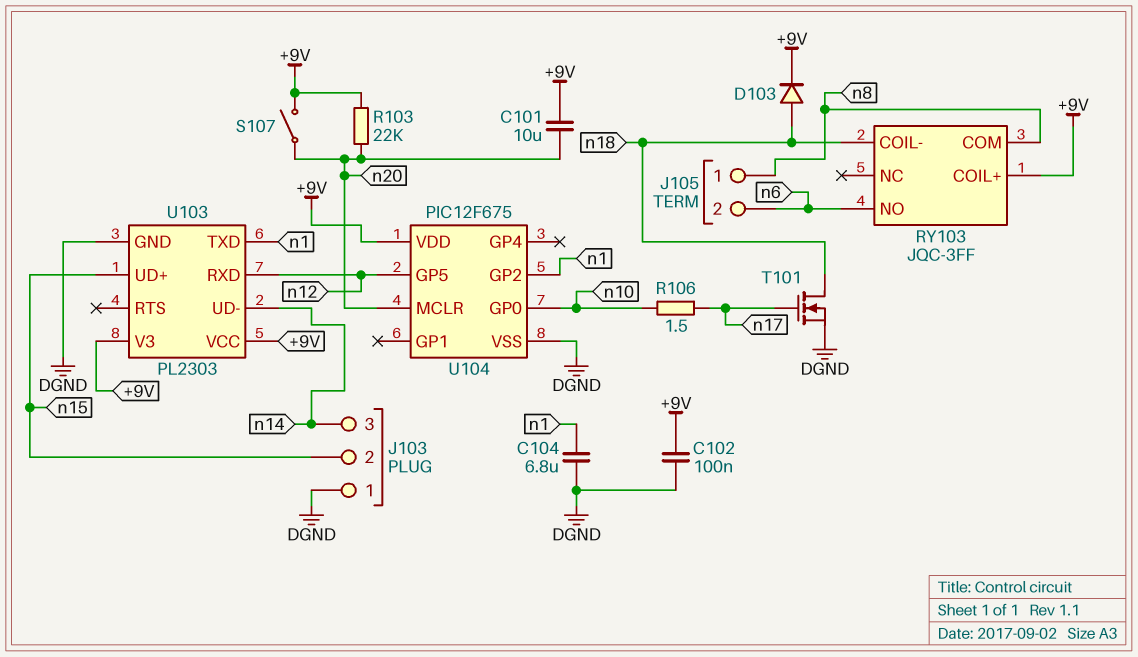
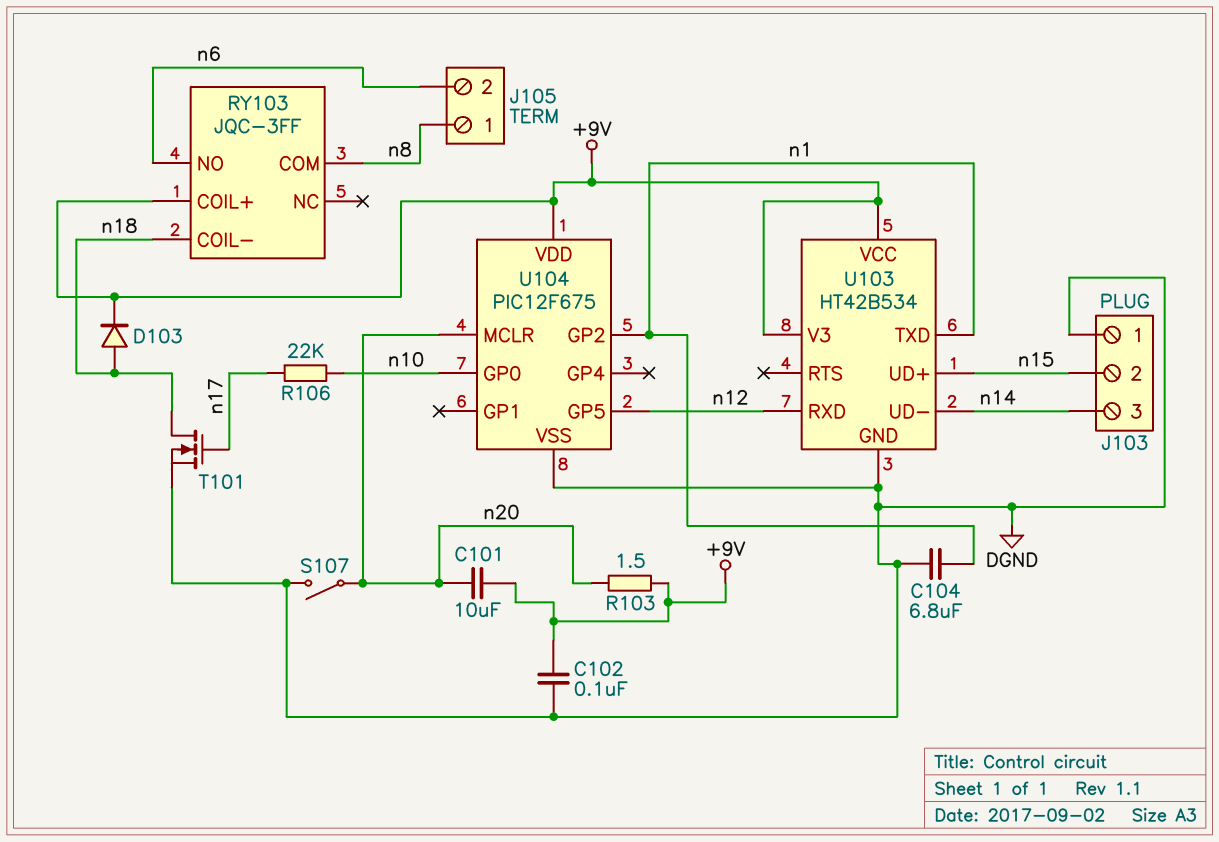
R103: 22k (+9V, n20) -> 1.5 (+9V, n20)
R106: 1.5 (n10, n17) -> 22k (n10, n17)
S107: switch (+9V, n20) -> switch (DGND, n20)
U103: PL2303 -> HT42B534

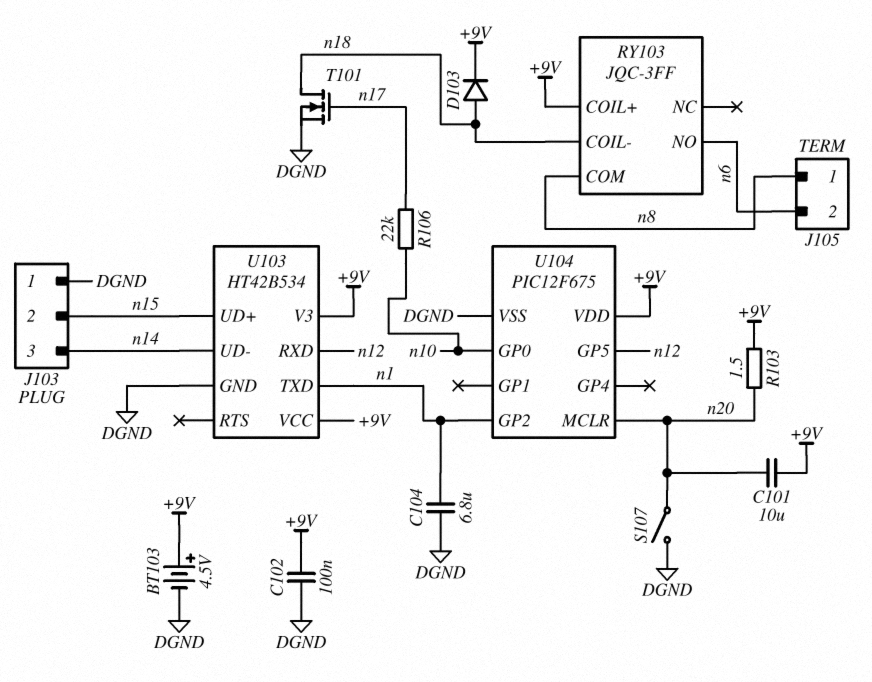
BT103: none -> 4.5V (plus +9V, minus DGND)

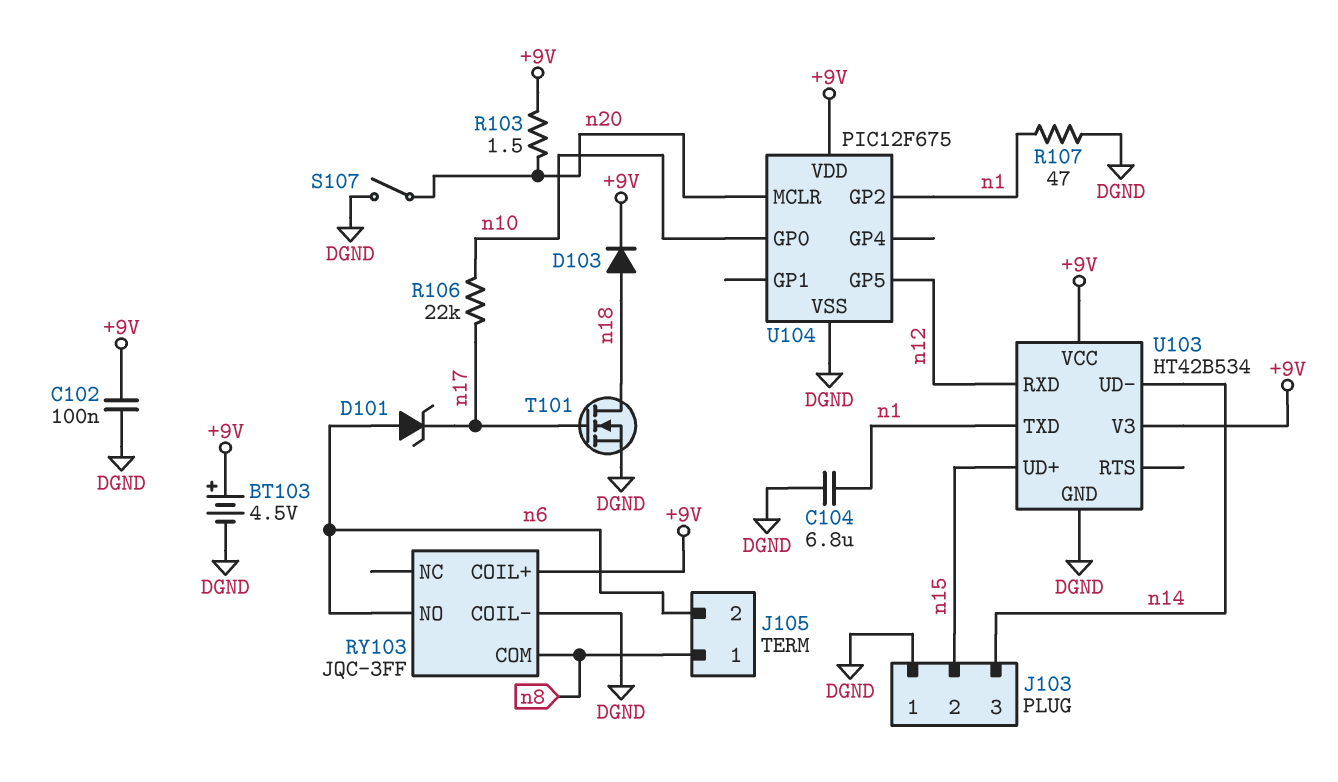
C101: 10uF (+9V, n20) -> none
D101: none -> zener (A n6, K n17)
R107: none -> 47 (DGND, n1)
RY103 pin COIL-: n18 -> DGND

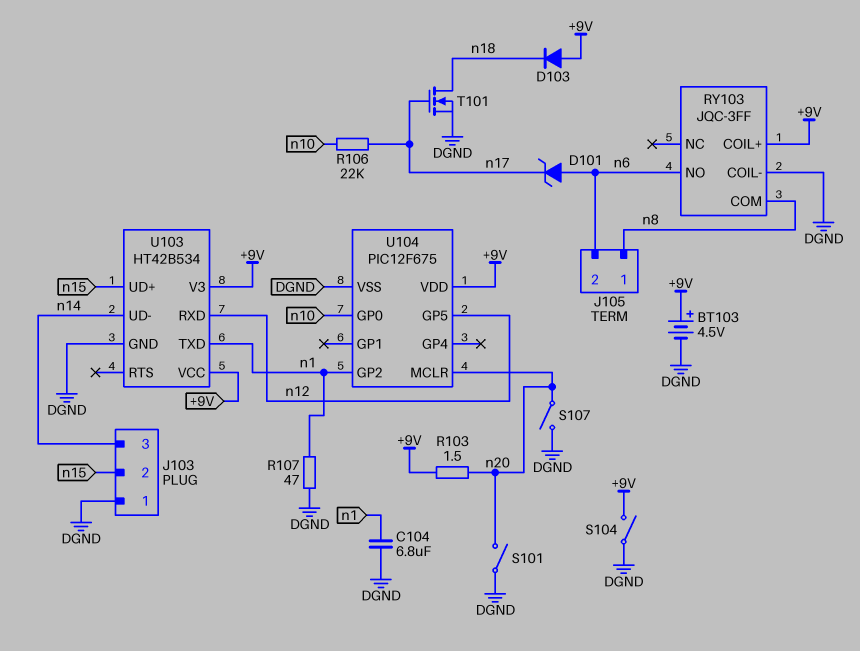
C102: 100nF (+9V, DGND) -> none
D103: diode (A n18, K +9V) -> diode (A +9V, K n18)
S101: none -> switch (DGND, n20)
S104: none -> switch (+9V, DGND)

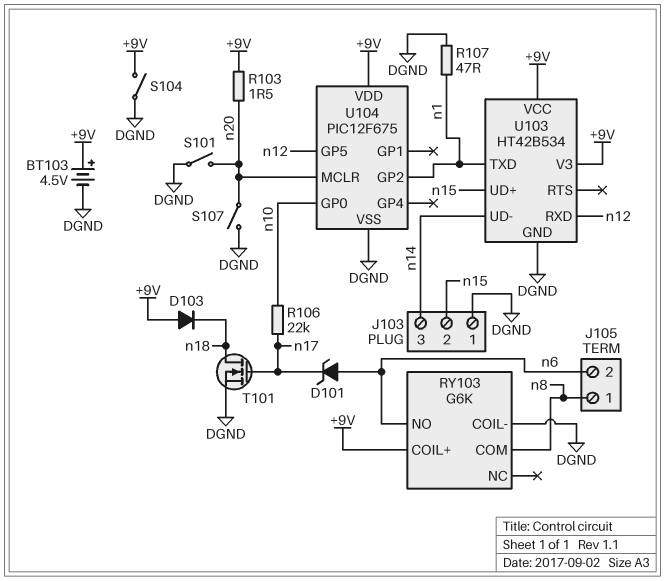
C104: 6.8uF (DGND, n1) -> none
RY103: JQC-3FF -> G6K

